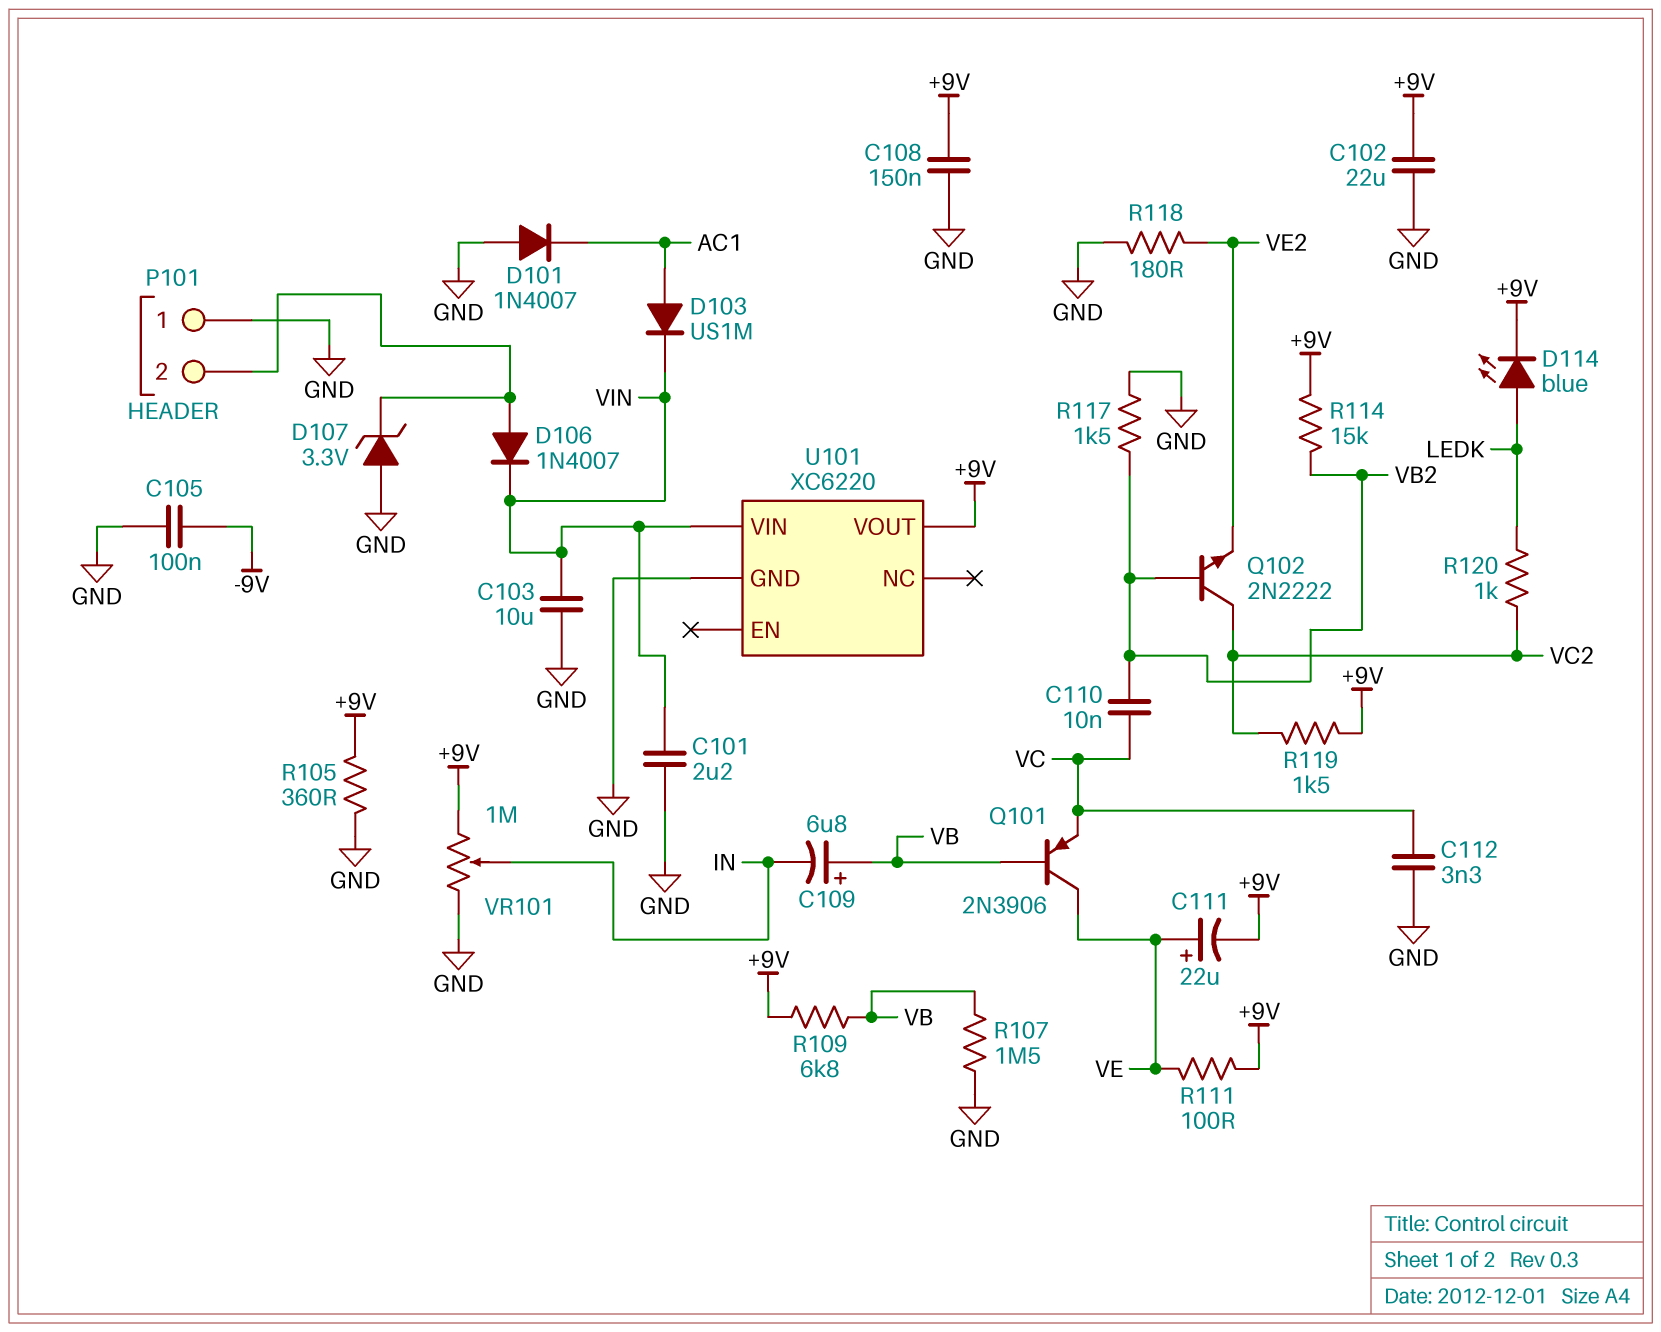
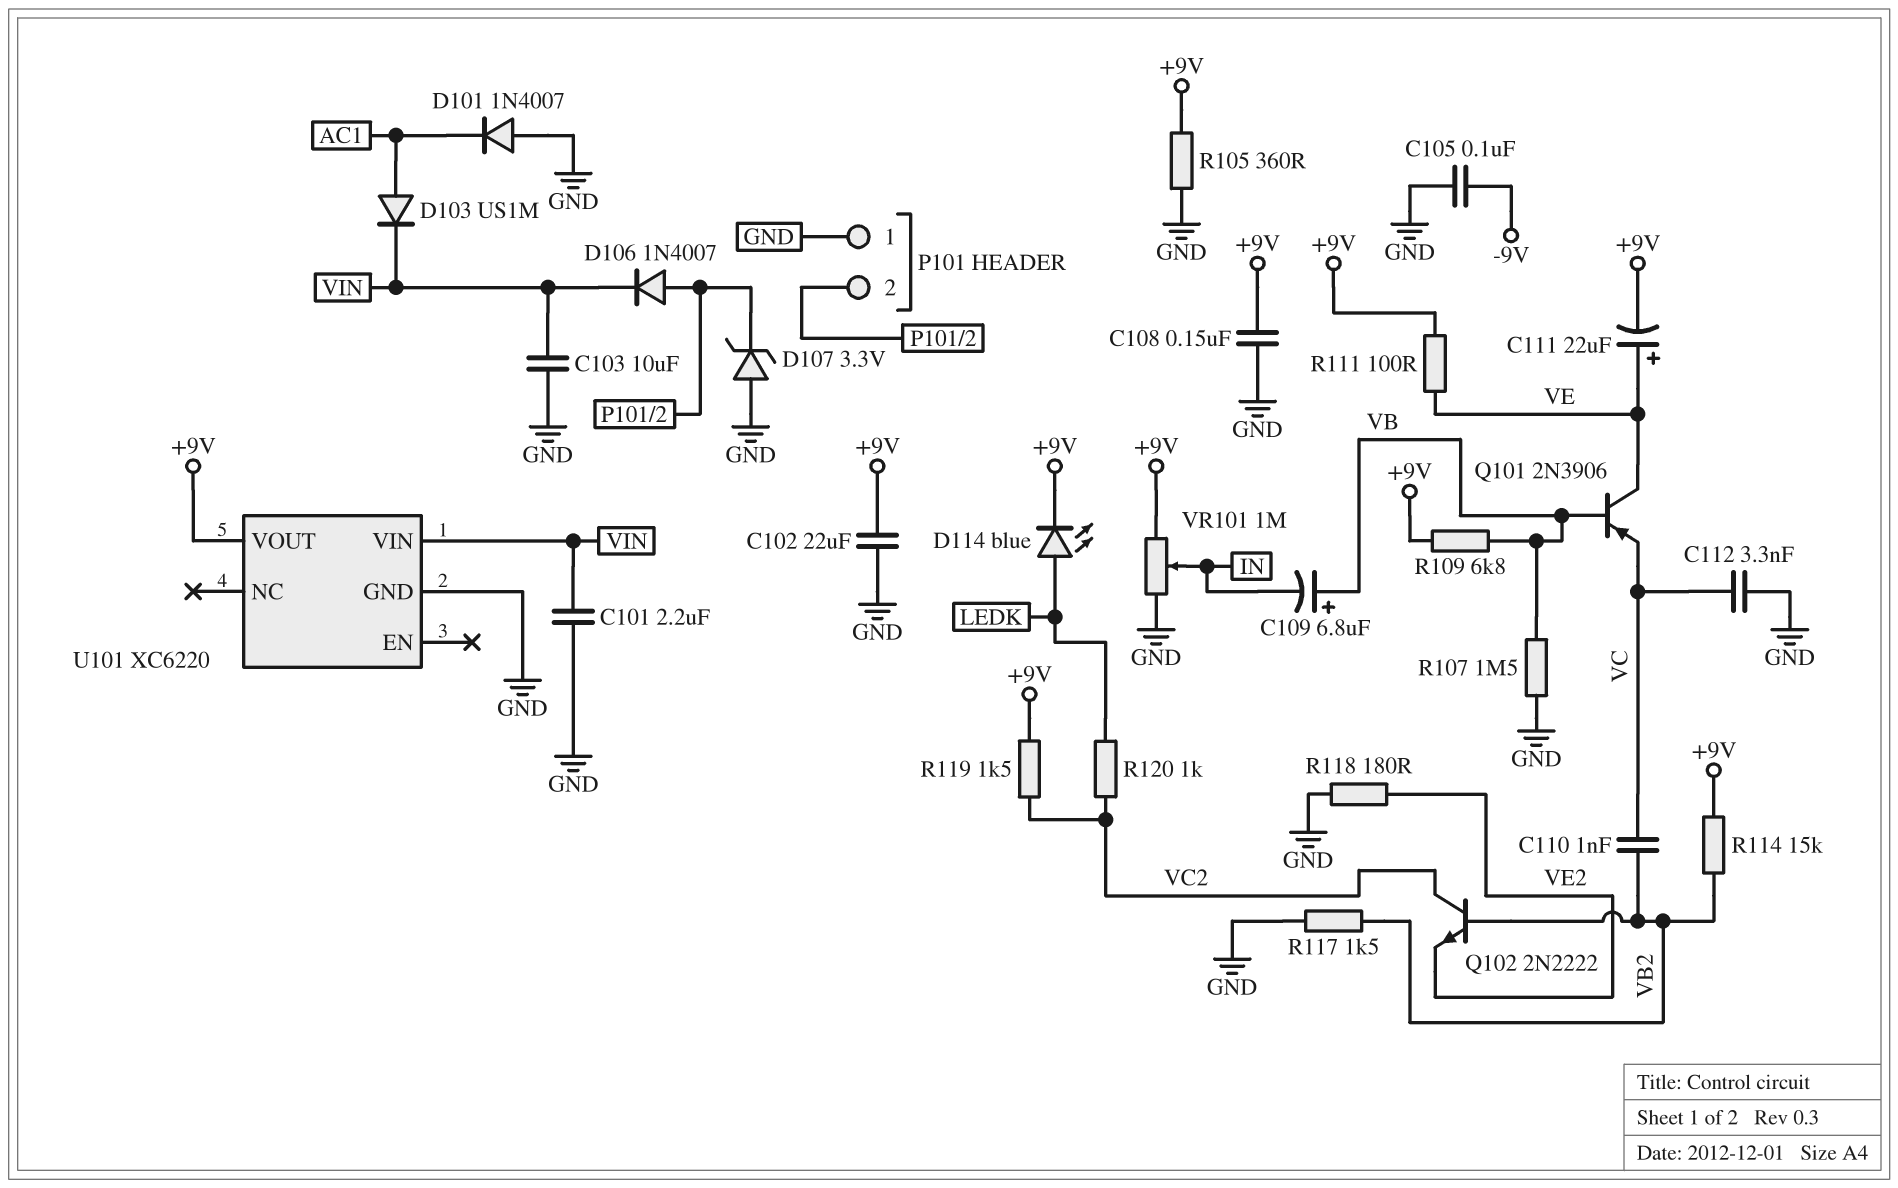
C110: 10nF (VB2, VC) -> 1nF (VB2, VC)

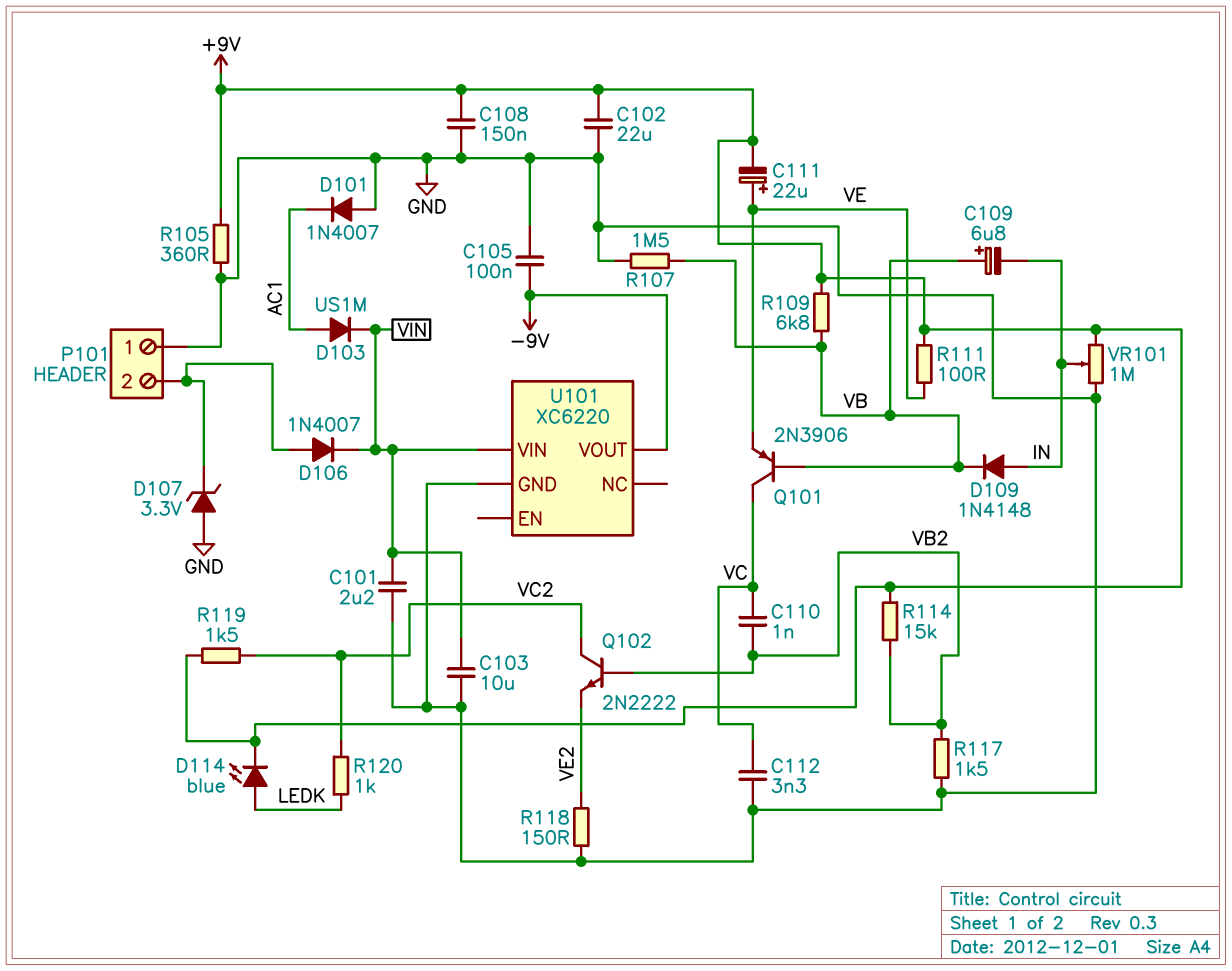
D109: none -> diode 1N4148 (A IN, K VB)
Q101: PNP 2N3906 (B VB, C VE, E VC) -> PNP 2N3906 (B VB, C VC, E VE)
R118: 180 (GND, VE2) -> 150 (GND, VE2)
U101 pin VOUT: +9V -> -9V

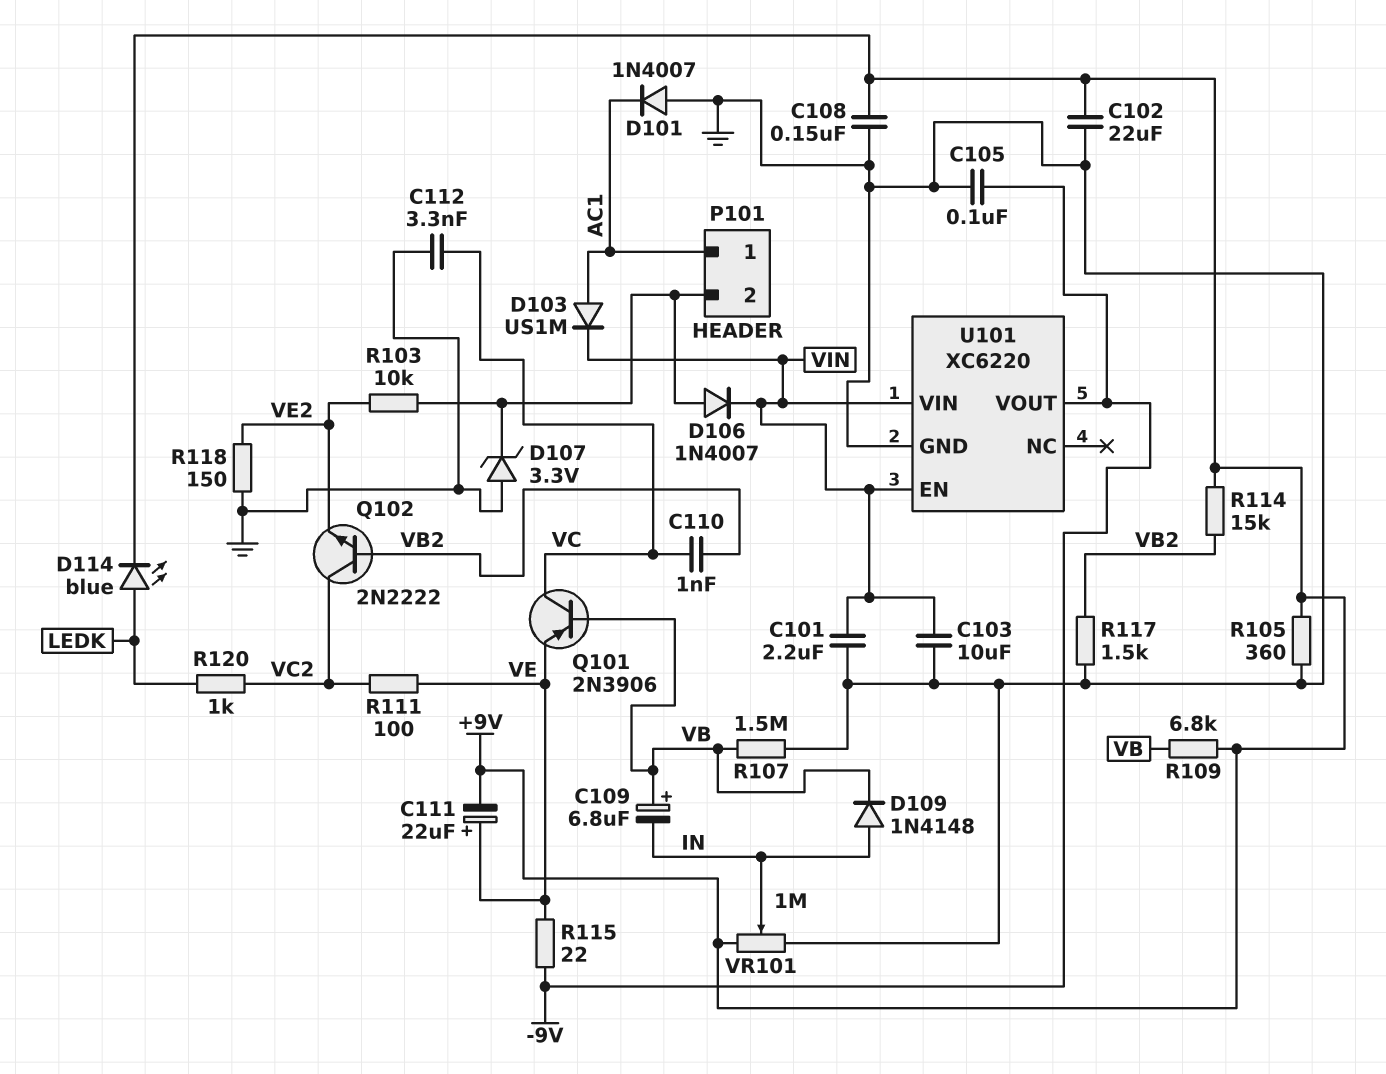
P101 pin 1: GND -> AC1
R103: none -> 10k (P101/2, VE2)
R111: 100 (+9V, VE) -> 100 (VC2, VE)
R115: none -> 22 (-9V, VE)
R119: 1.5k (+9V, VC2) -> none
U101 pin EN: none -> VIN

